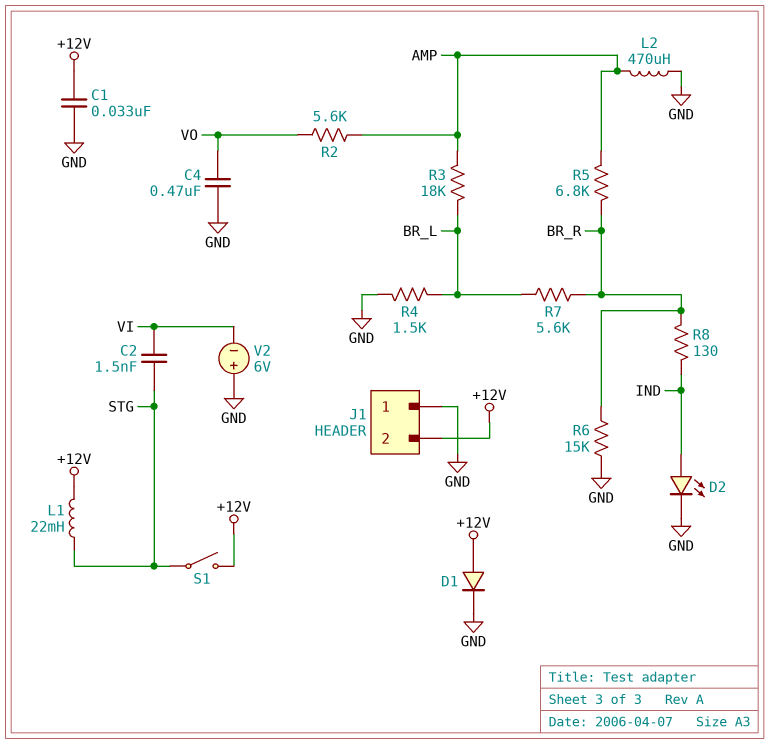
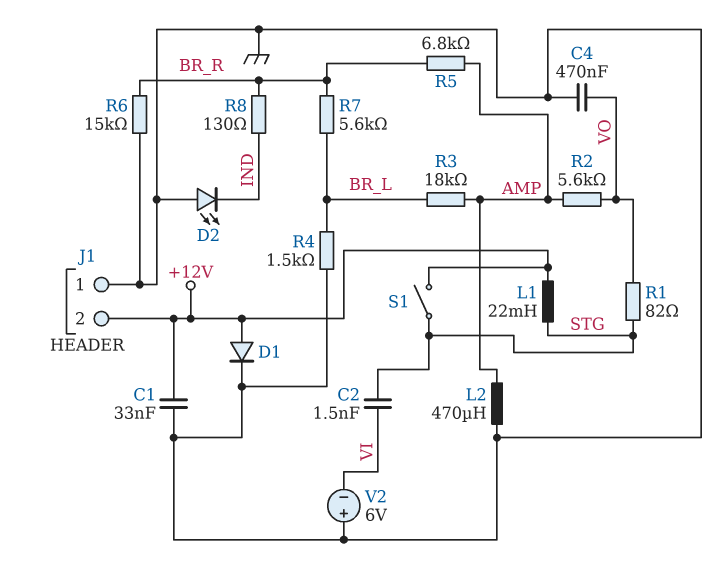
D2: LED (A IND, K GND) -> LED (A GND, K IND)
R1: none -> 82 (STG, VO)

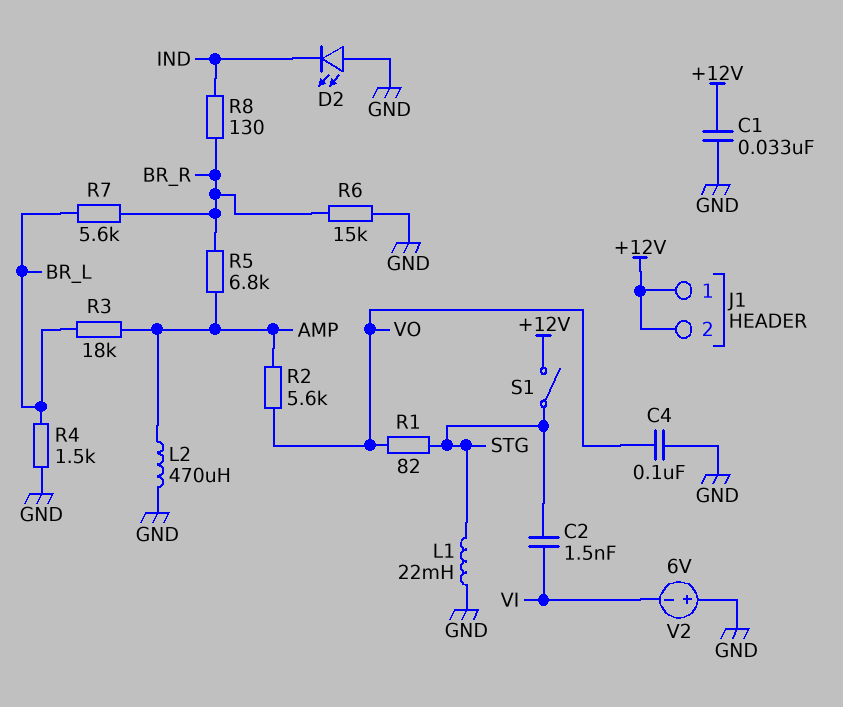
C4: 470nF (GND, VO) -> 100nF (GND, VO)
D1: diode (A +12V, K GND) -> none
J1 pin 1: GND -> +12V
L1: 22mH (+12V, STG) -> 22mH (GND, STG)

